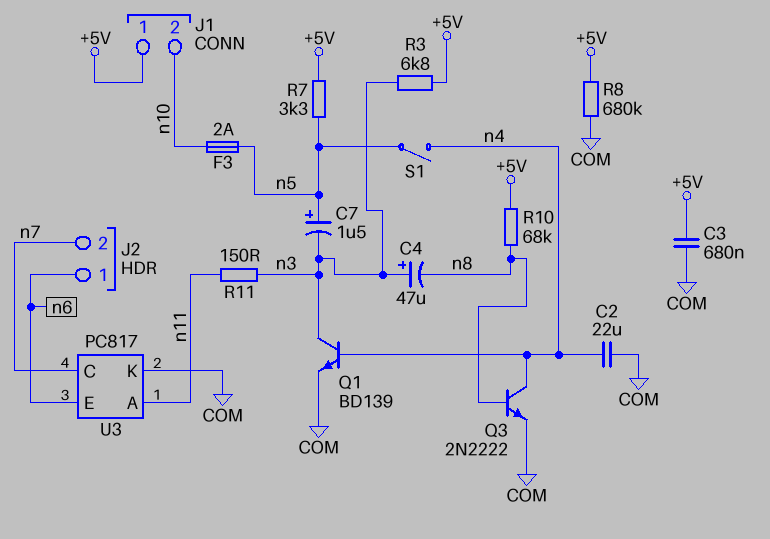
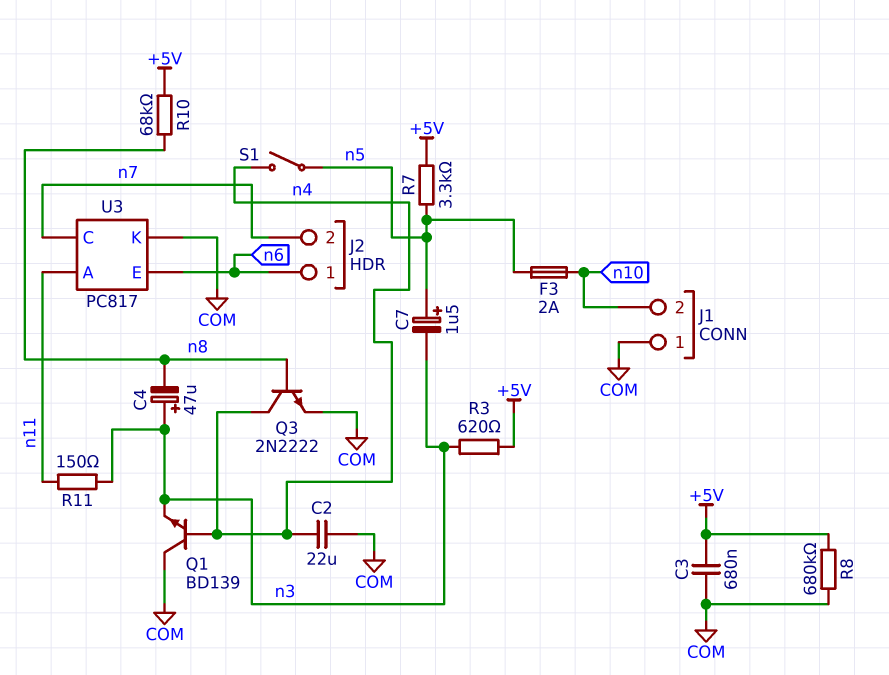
J1 pin 1: +5V -> COM
Q1: NPN BD139 (B n4, C n3, E COM) -> NPN BD139 (B n4, C COM, E n3)
R3: 6.8k (+5V, n3) -> 620 (+5V, n3)

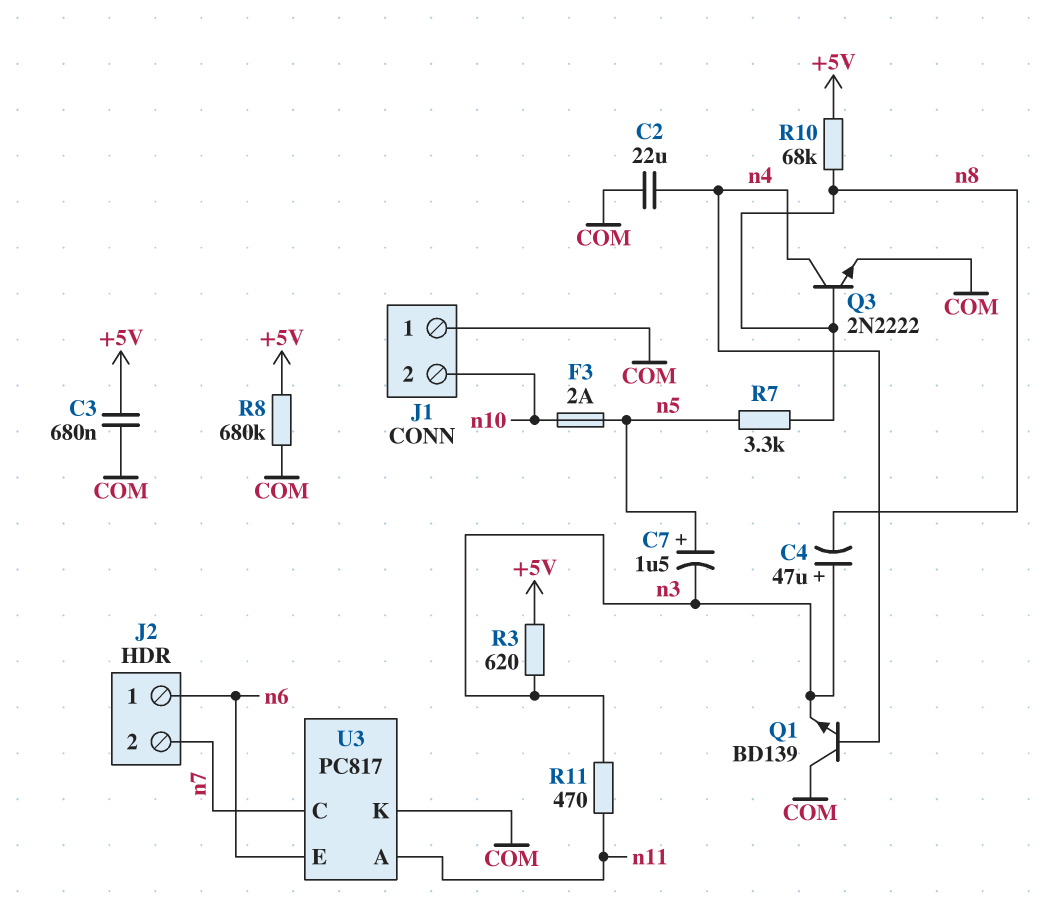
R7: 3.3k (+5V, n5) -> 3.3k (n5, n8)
R11: 150 (n3, n11) -> 470 (n3, n11)
S1: switch (n4, n5) -> none

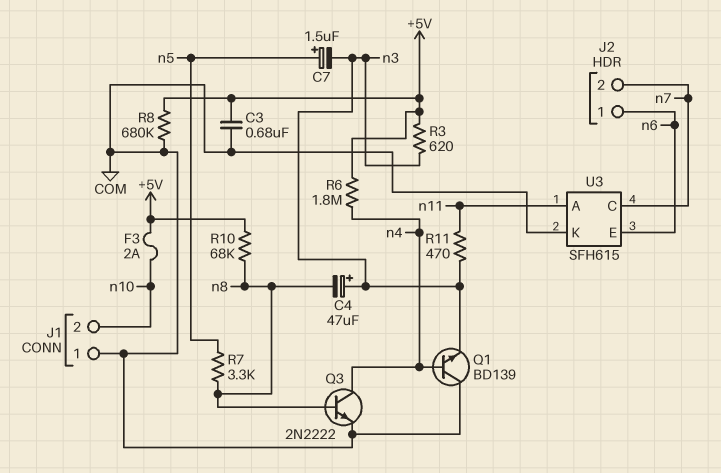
C2: 22uF (COM, n4) -> none
F3: 2A (n5, n10) -> 2A (+5V, n10)
R6: none -> 1.8M (+5V, n4)
U3: PC817 -> SFH615

